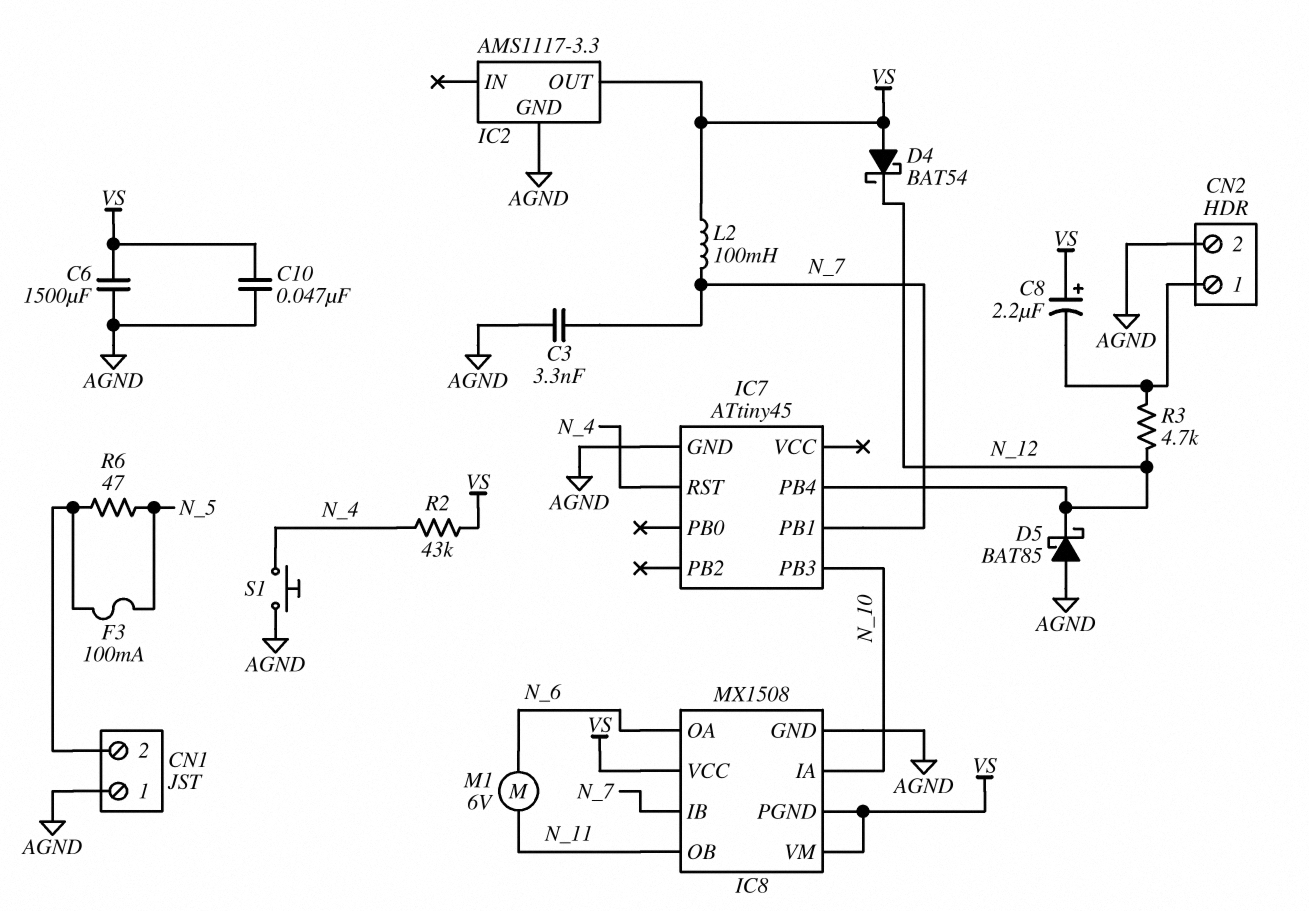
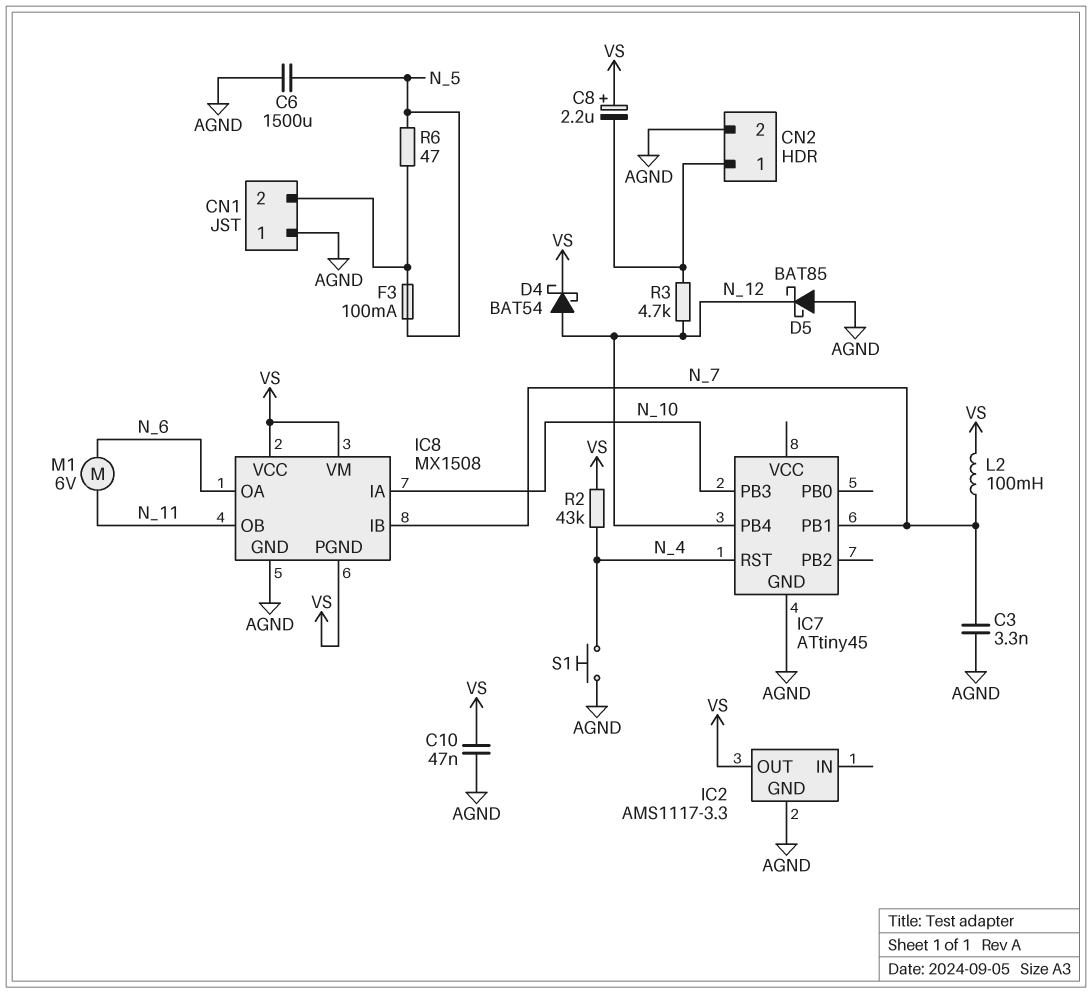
C6: 1500uF (AGND, VS) -> 1500uF (AGND, N_5)
D4: schottky BAT54 (A VS, K N_12) -> schottky BAT54 (A N_12, K VS)

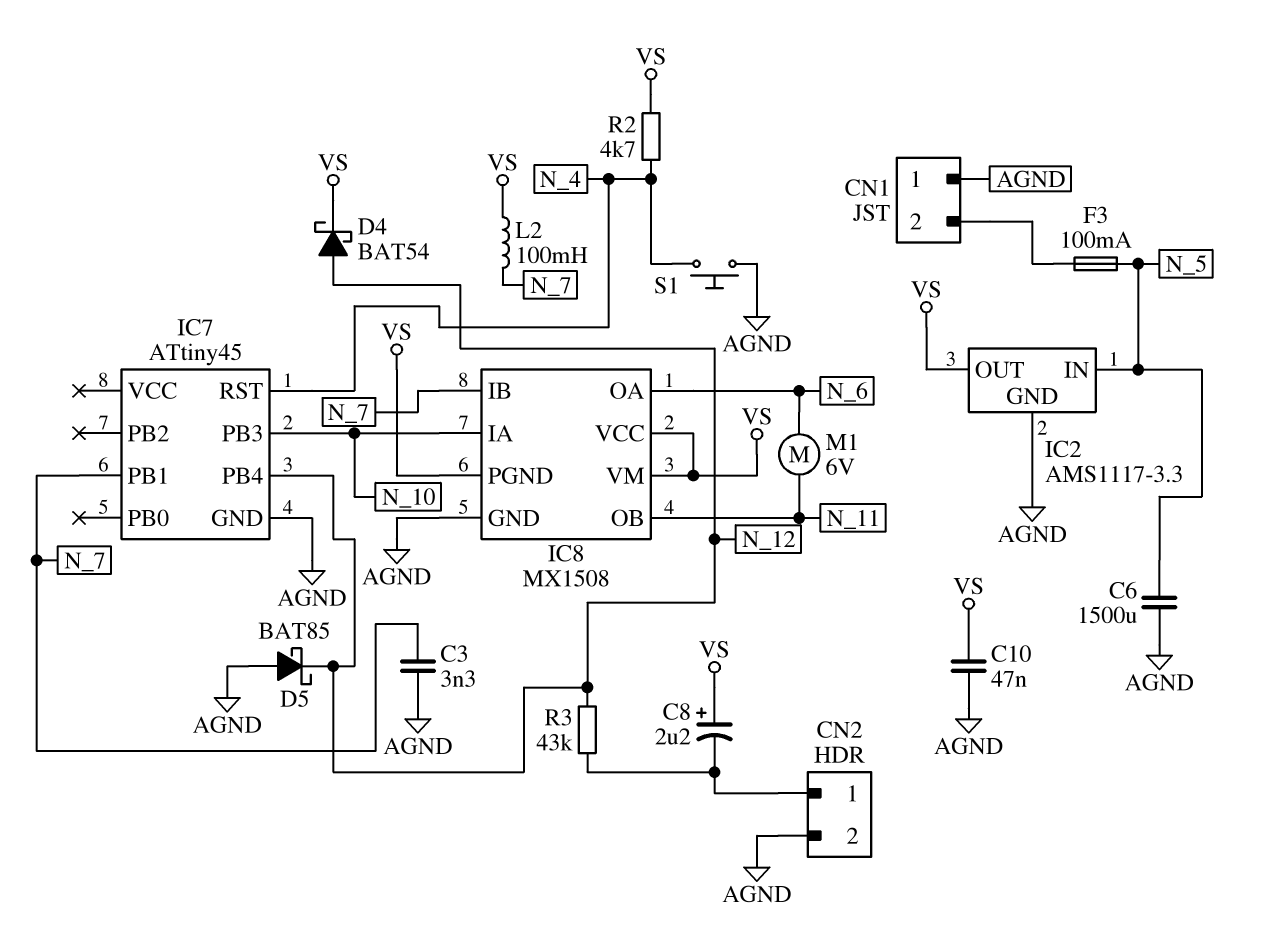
IC2 pin IN: none -> N_5
R2: 43k (N_4, VS) -> 4.7k (N_4, VS)
R3: 4.7k (CN2/1, N_12) -> 43k (CN2/1, N_12)
R6: 47 (CN1/2, N_5) -> none

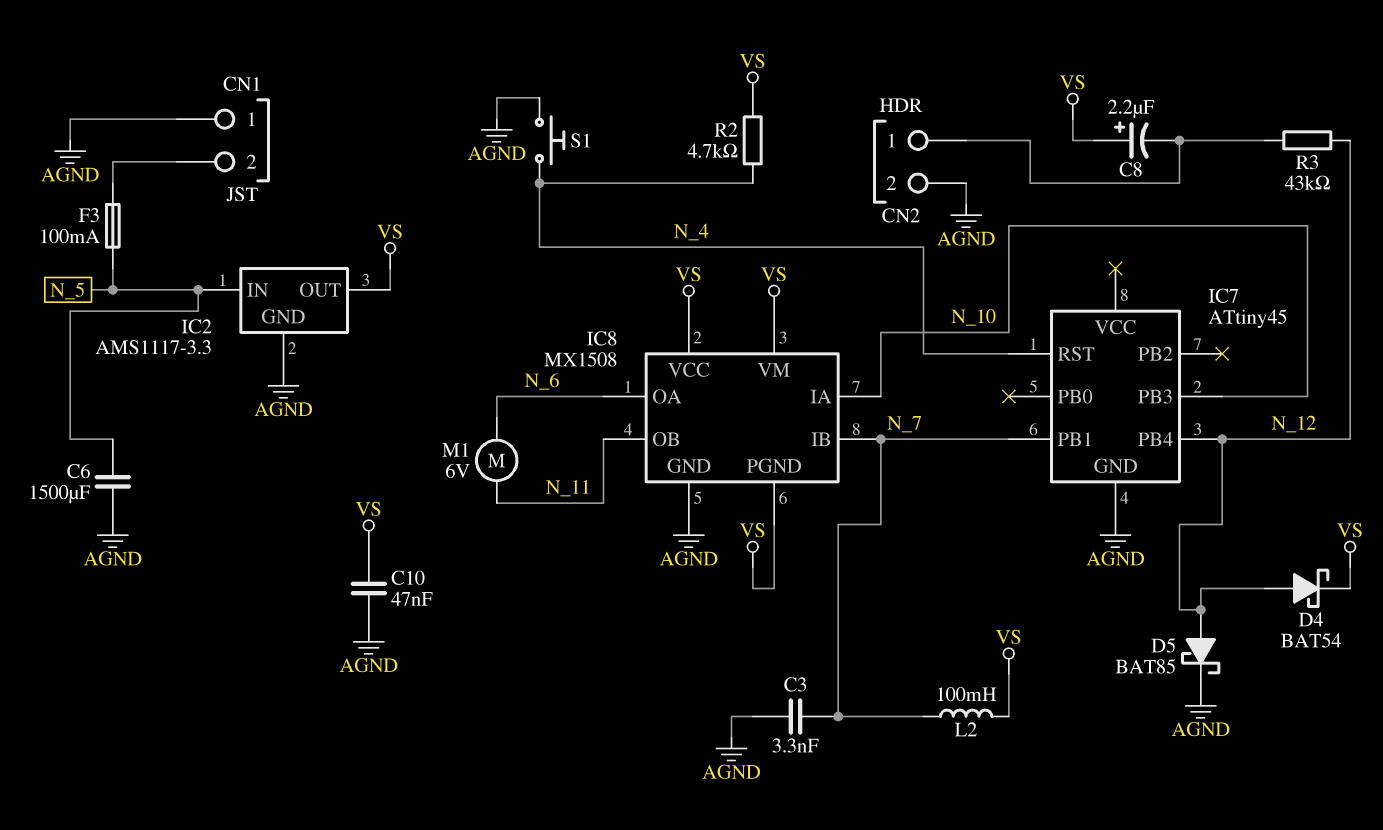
D5: schottky BAT85 (A AGND, K N_12) -> schottky BAT85 (A N_12, K AGND)

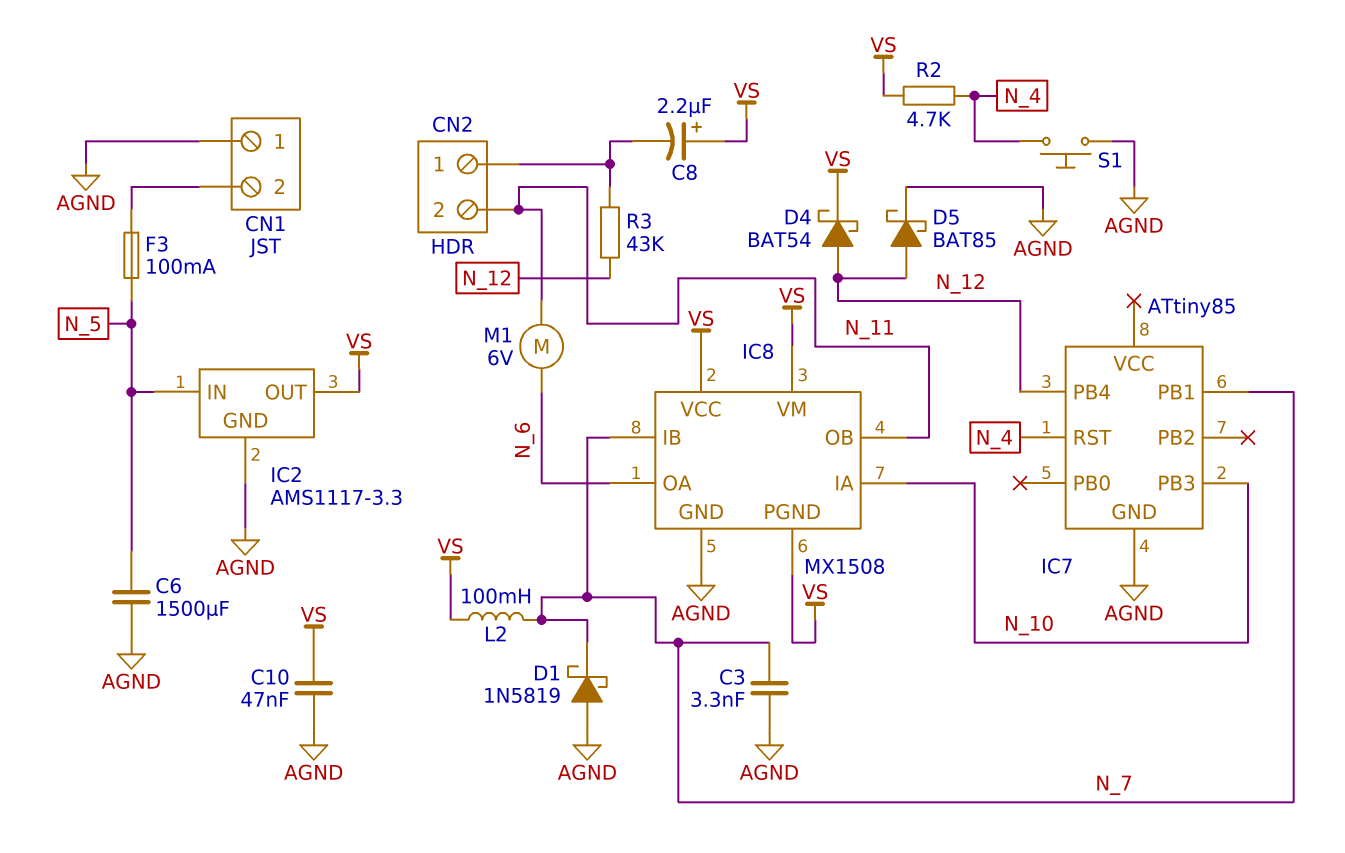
CN2 pin 2: AGND -> N_11
D1: none -> schottky 1N5819 (A AGND, K N_7)
IC7: ATtiny45 -> ATtiny85

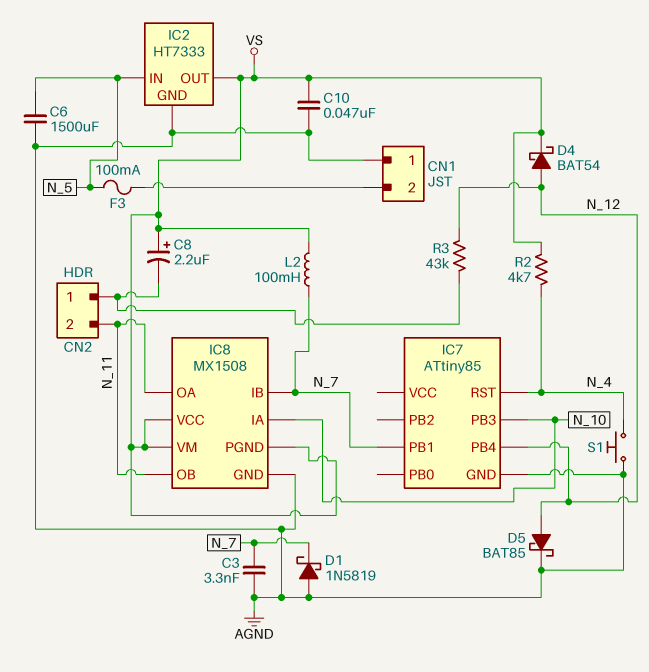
IC2: AMS1117-3.3 -> HT7333
IC8 pin OA: N_6 -> N_11
M1: motor 6V (N_6, N_11) -> none

